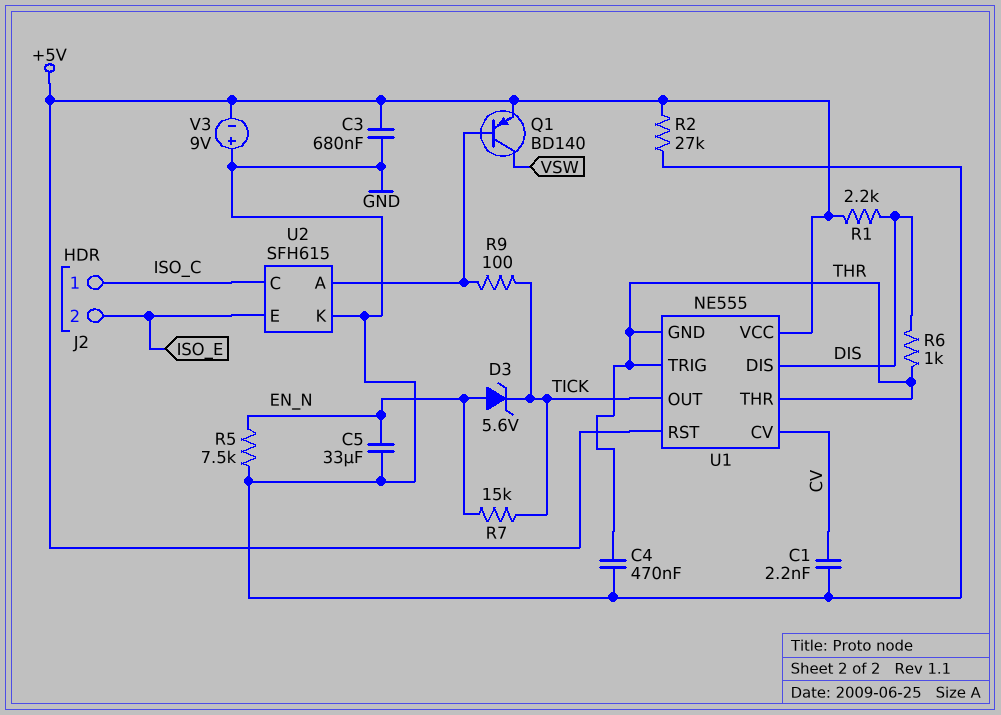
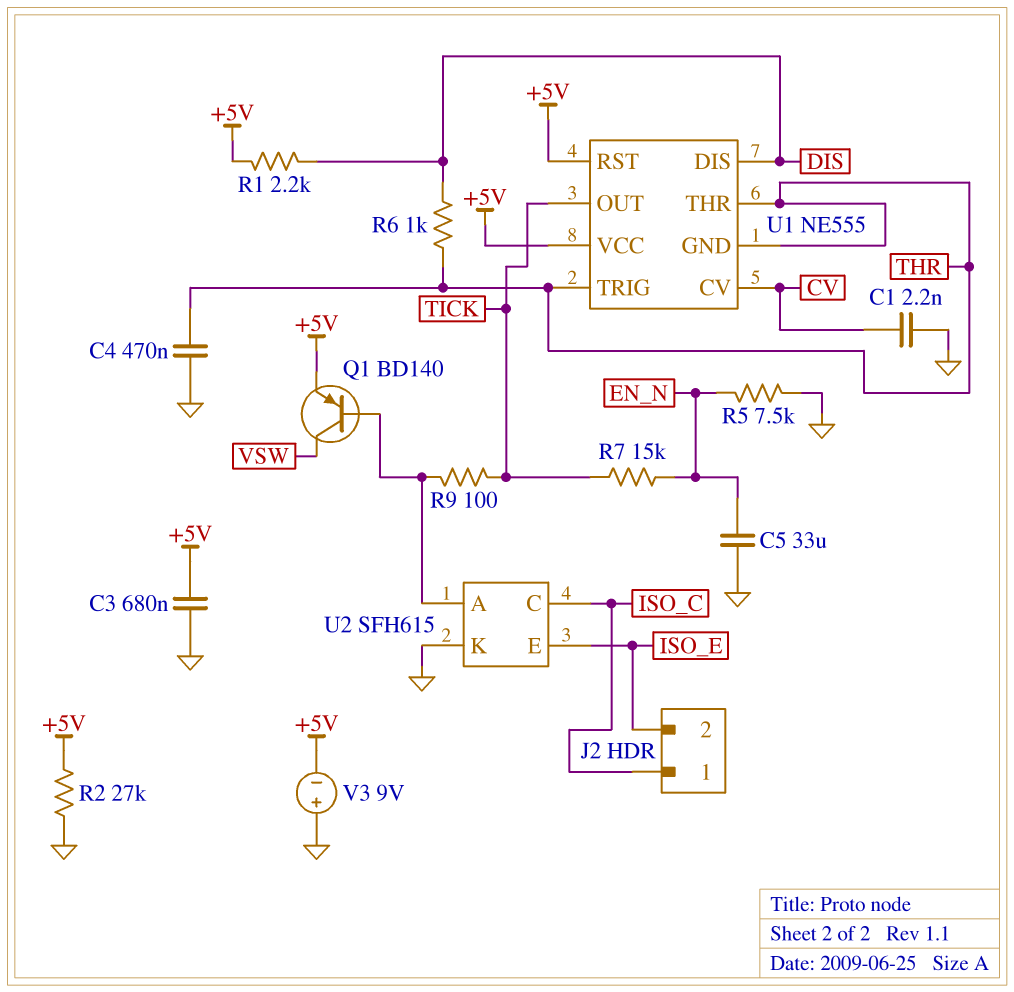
D3: zener 5.6V (A EN_N, K TICK) -> none

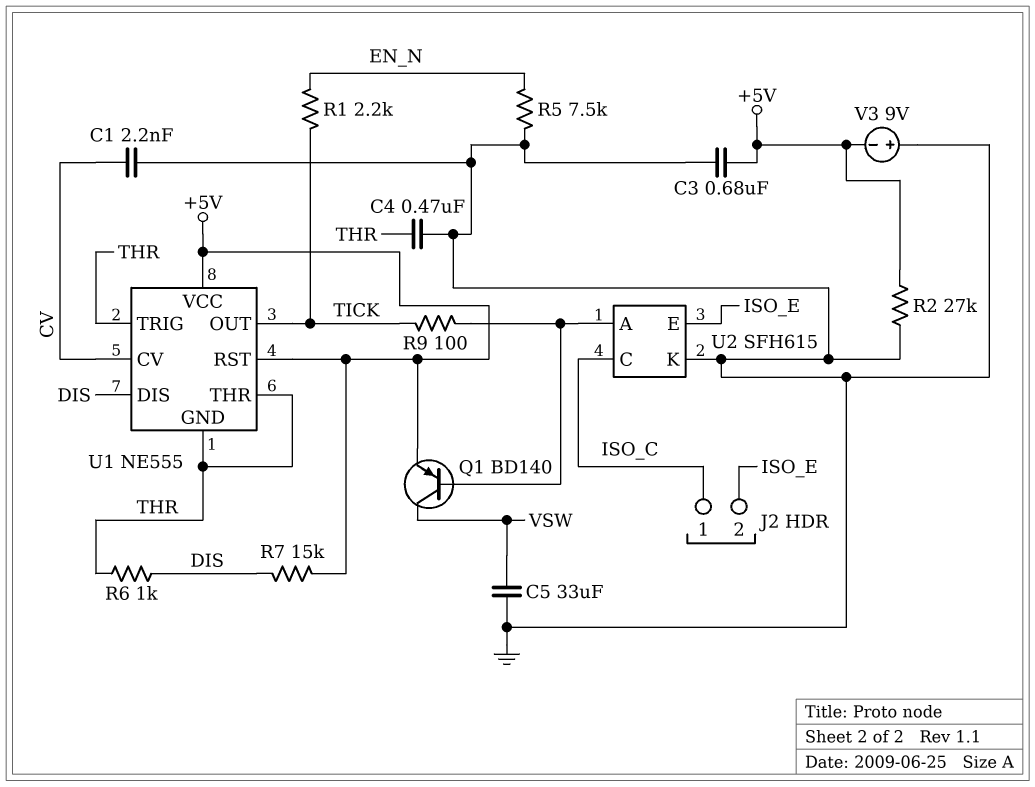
C5: 33uF (EN_N, GND) -> 33uF (GND, VSW)
R1: 2.2k (+5V, DIS) -> 2.2k (EN_N, TICK)
R7: 15k (EN_N, TICK) -> 15k (+5V, DIS)

